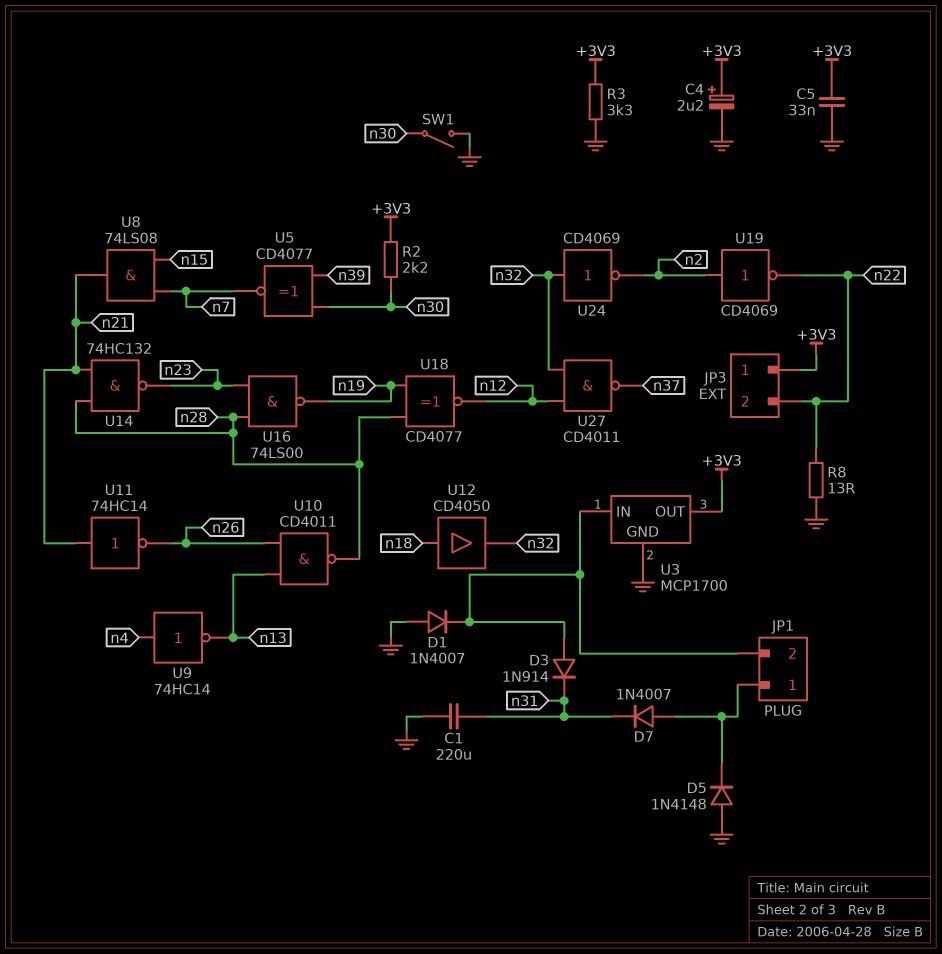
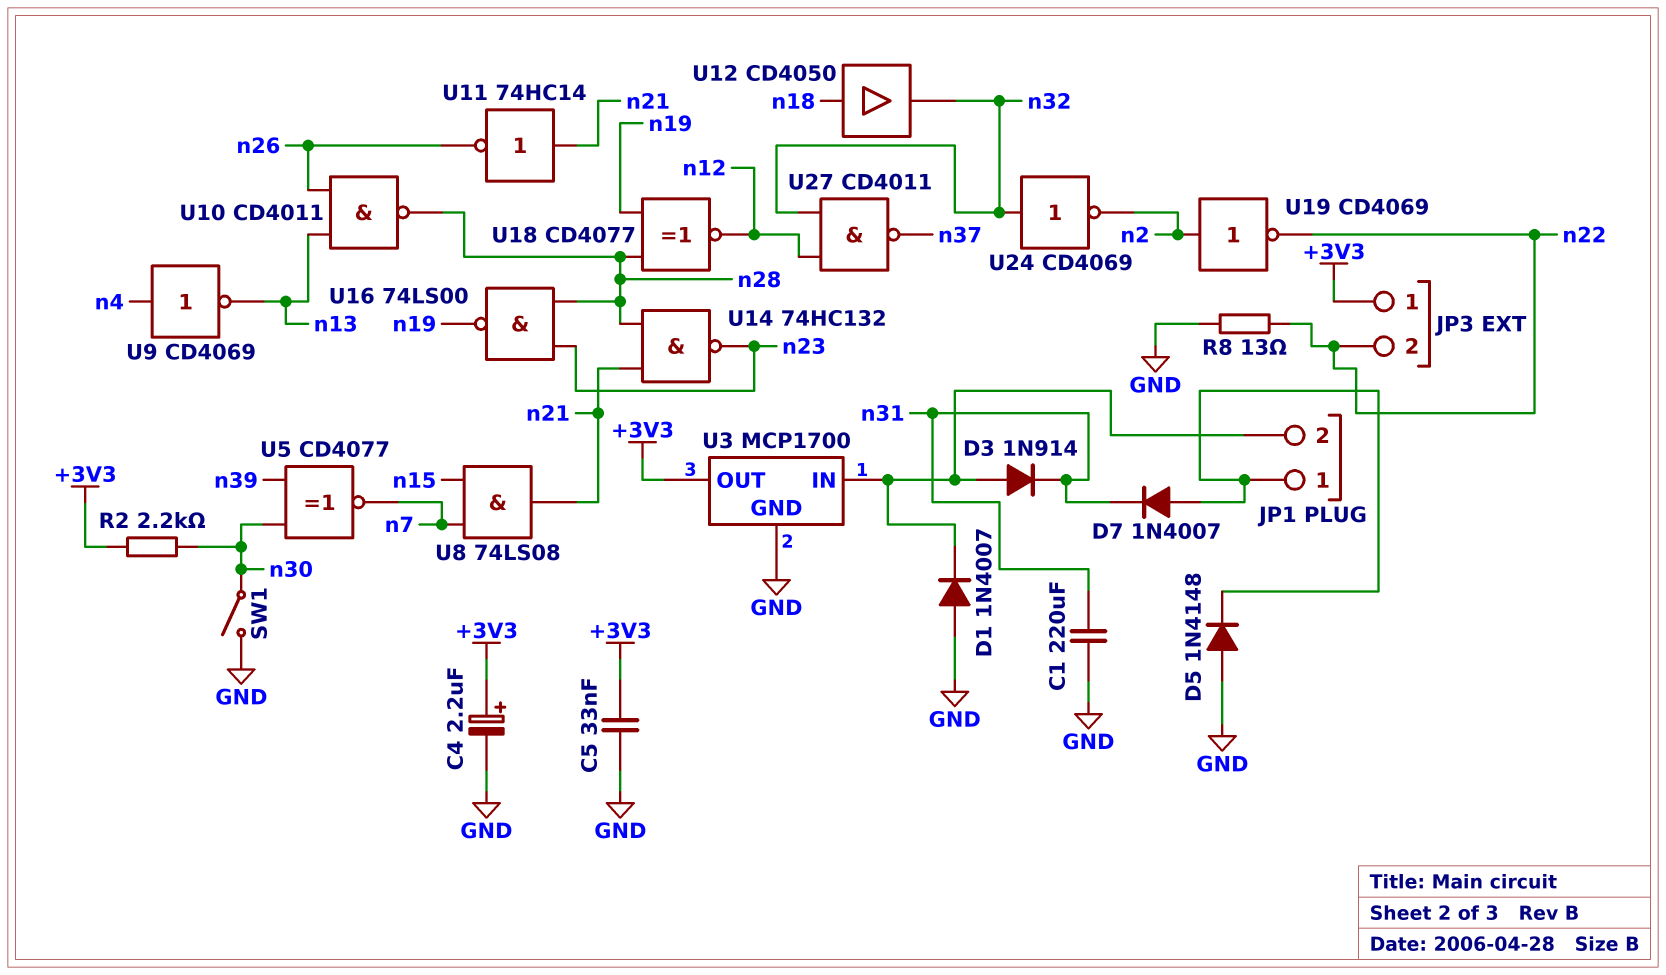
R3: 3.3k (+3V3, GND) -> none
U9: NOT 74HC14 (in n4, out n13) -> NOT CD4069 (in n4, out n13)

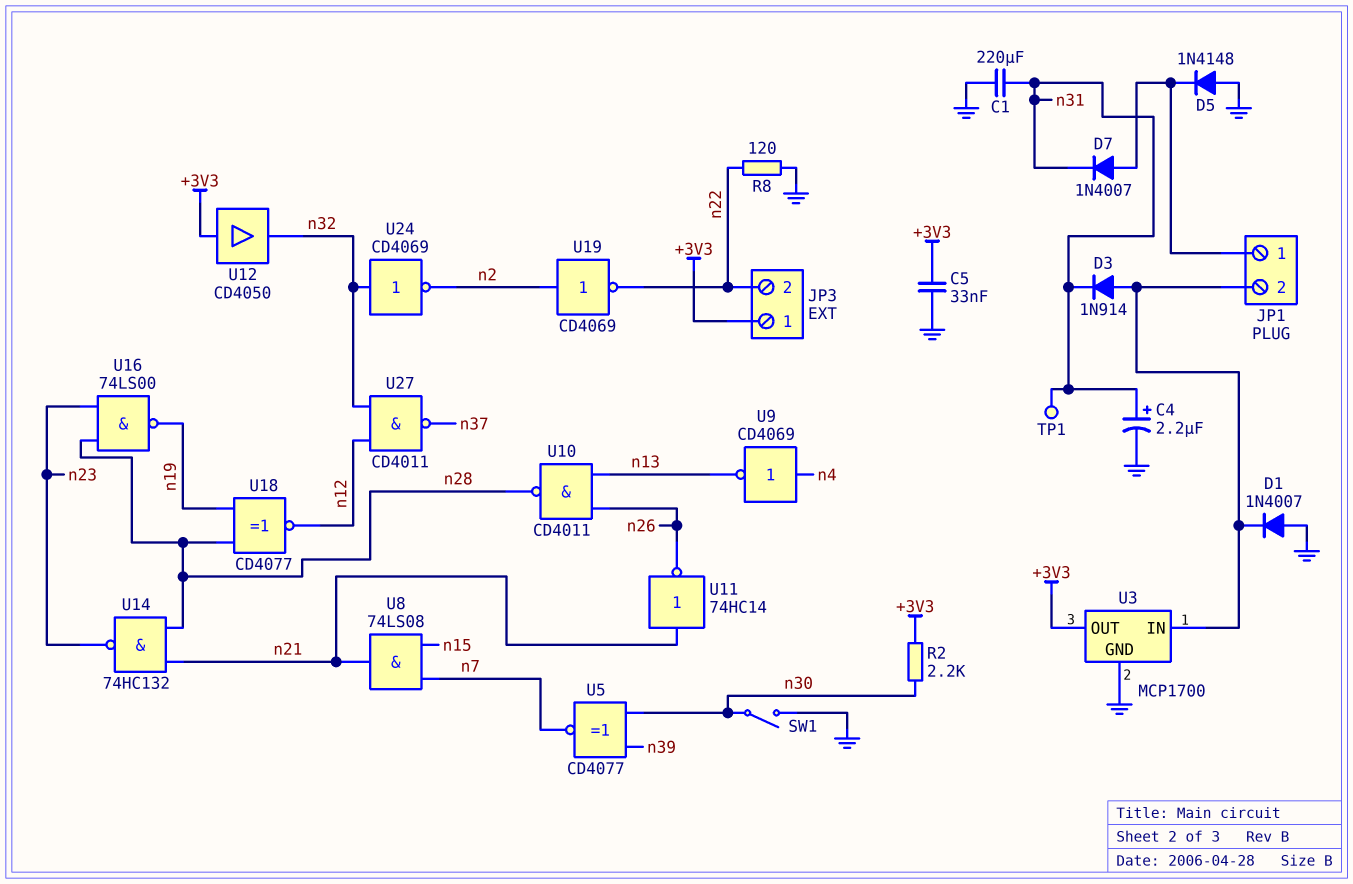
C4: 2.2uF (plus +3V3, minus GND) -> 2.2uF (plus n31, minus GND)
R8: 13 (GND, n22) -> 120 (GND, n22)
TP1: none -> test point (n31)
U12: buffer CD4050 (in n18, out n32) -> buffer CD4050 (in +3V3, out n32)

